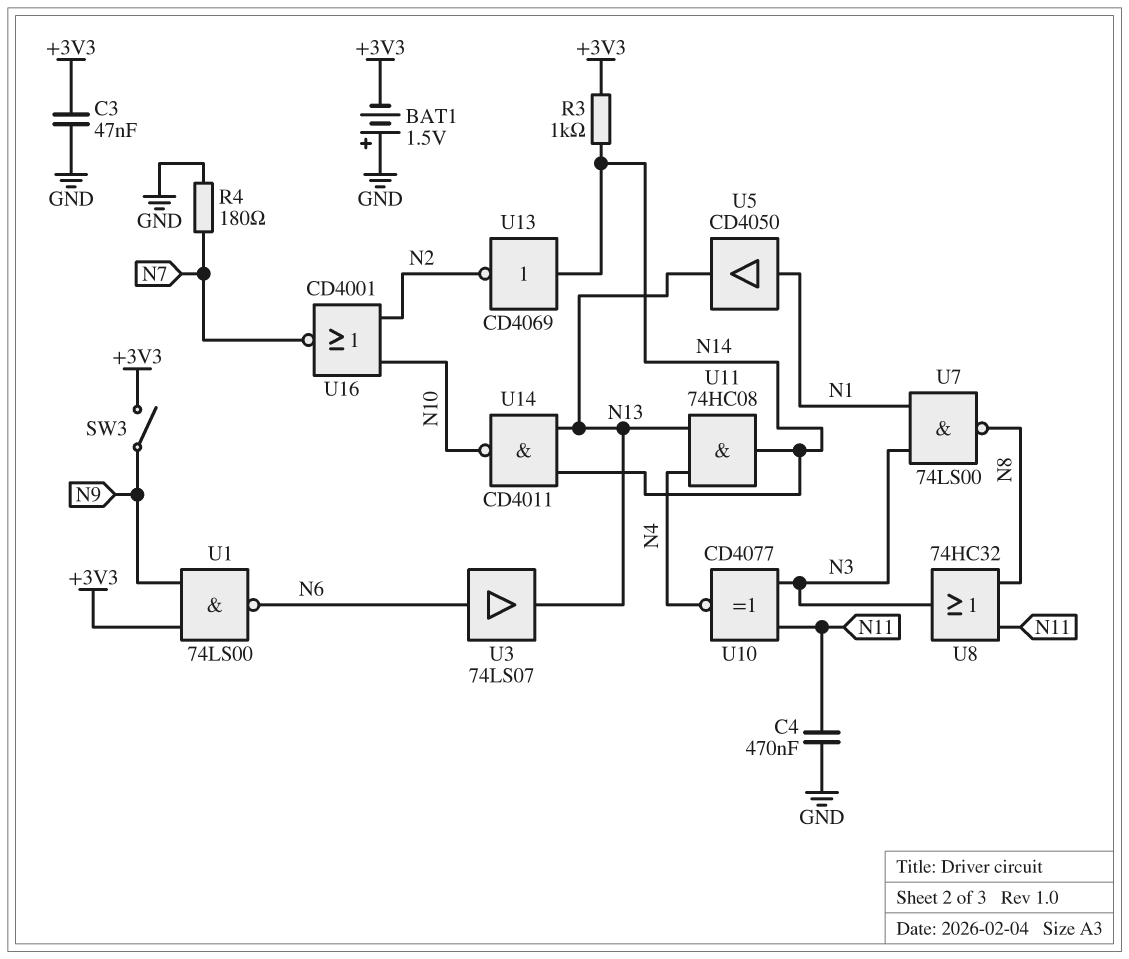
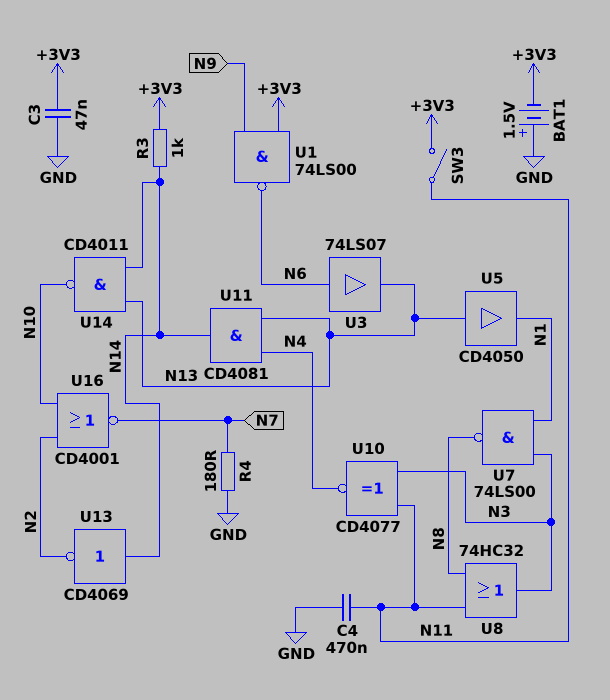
SW3: switch (+3V3, N9) -> switch (+3V3, N11)
U5: buffer CD4050 (in N1, out N13) -> buffer CD4050 (in N13, out N1)
U11: AND 74HC08 (in N4, in N13, out N14) -> AND CD4081 (in N4, in N13, out N14)

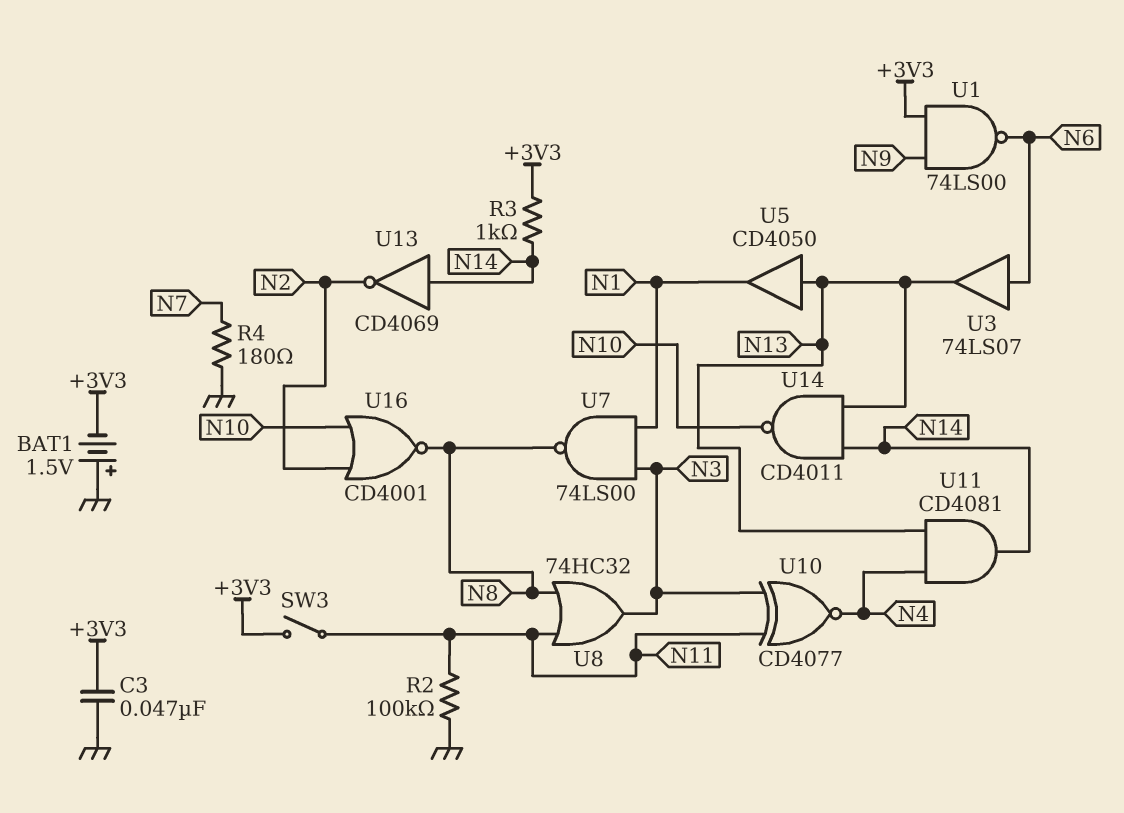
C4: 470nF (GND, N11) -> none
R2: none -> 100k (GND, N11)
U16: NOR CD4001 (in N2, in N10, out N7) -> NOR CD4001 (in N2, in N10, out N8)

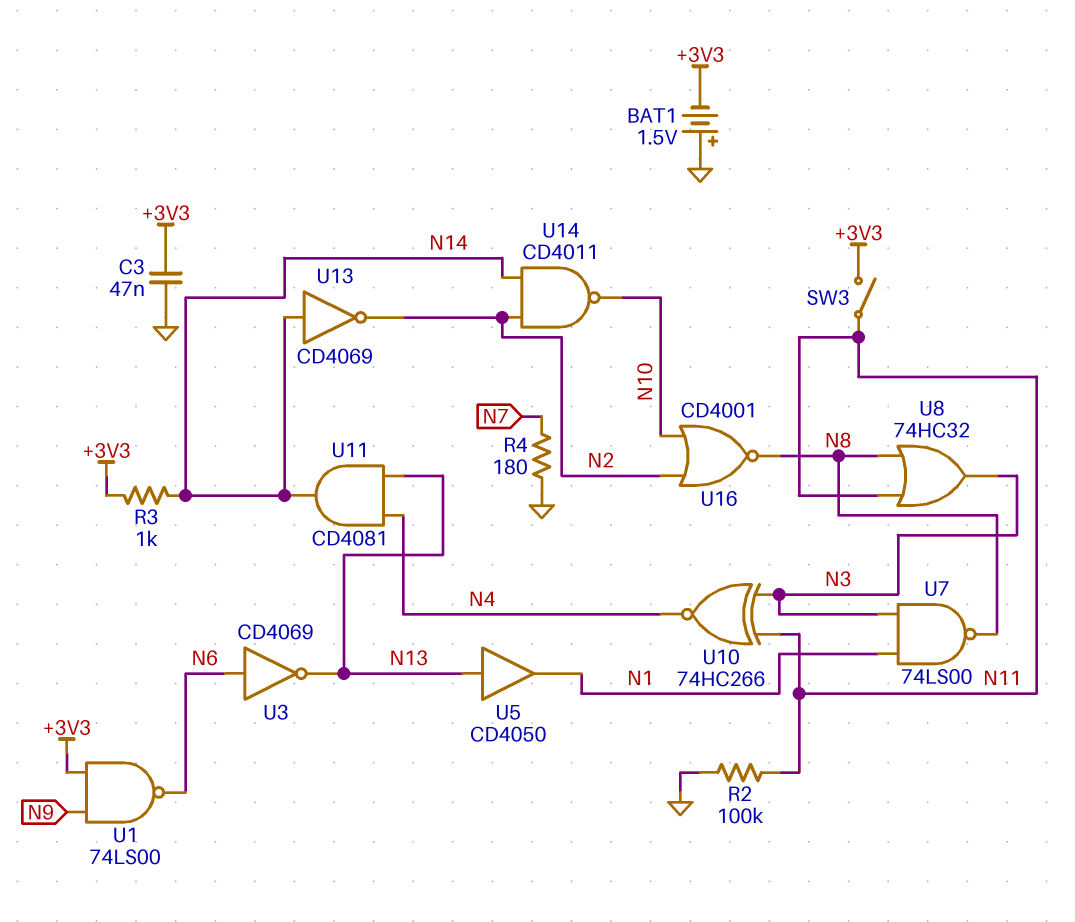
U3: buffer 74LS07 (in N6, out N13) -> NOT CD4069 (in N6, out N13)
U10: XNOR CD4077 (in N3, in N11, out N4) -> XNOR 74HC266 (in N3, in N11, out N4)
U14: NAND CD4011 (in N13, in N14, out N10) -> NAND CD4011 (in N2, in N14, out N10)

